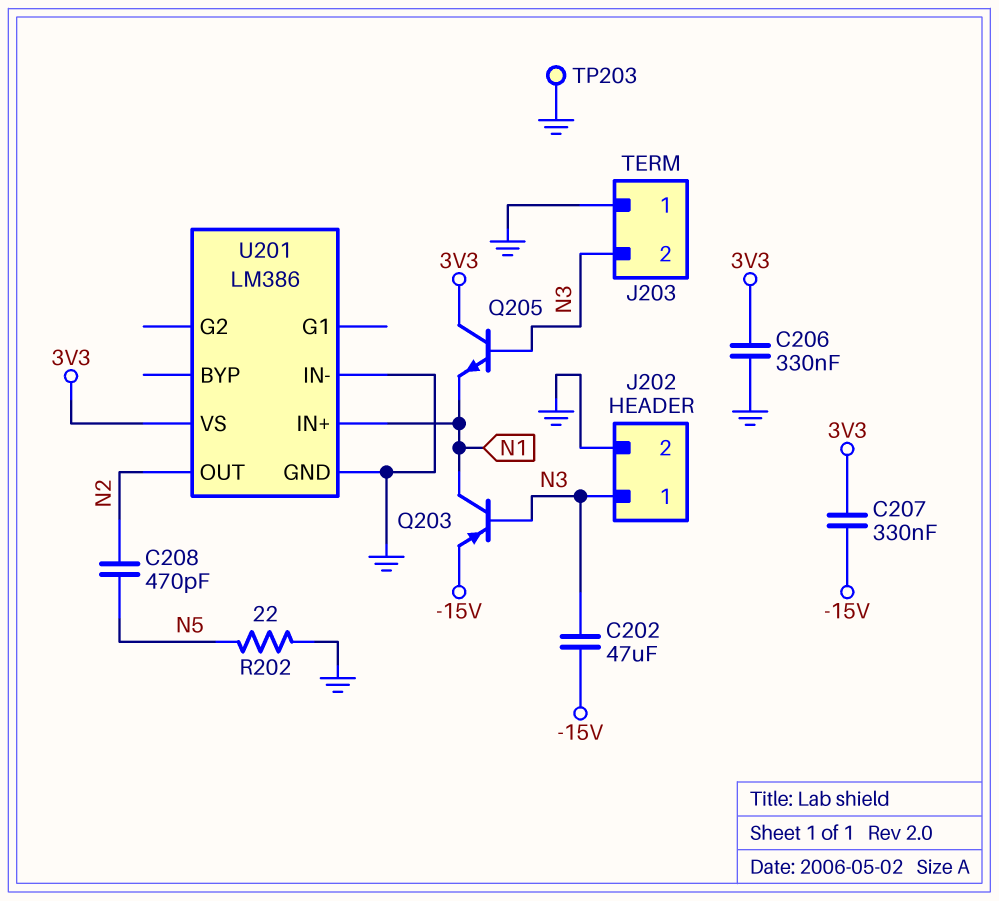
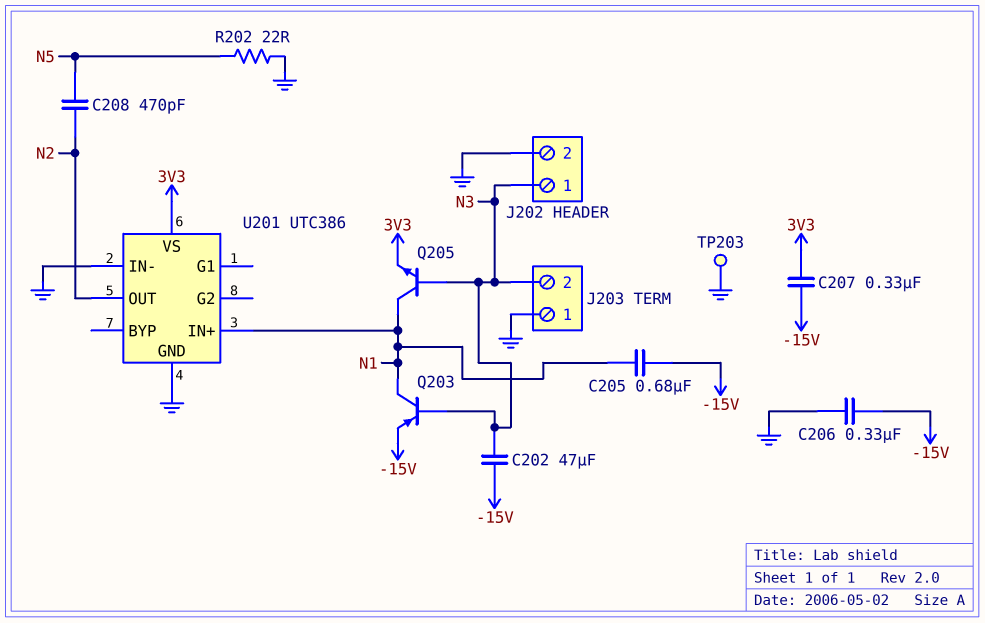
C205: none -> 680nF (-15V, N1)
C206: 330nF (3V3, GND) -> 330nF (-15V, GND)
Q205: NPN (B N3, C 3V3, E N1) -> NPN (B N3, C N1, E 3V3)
U201: LM386 -> UTC386

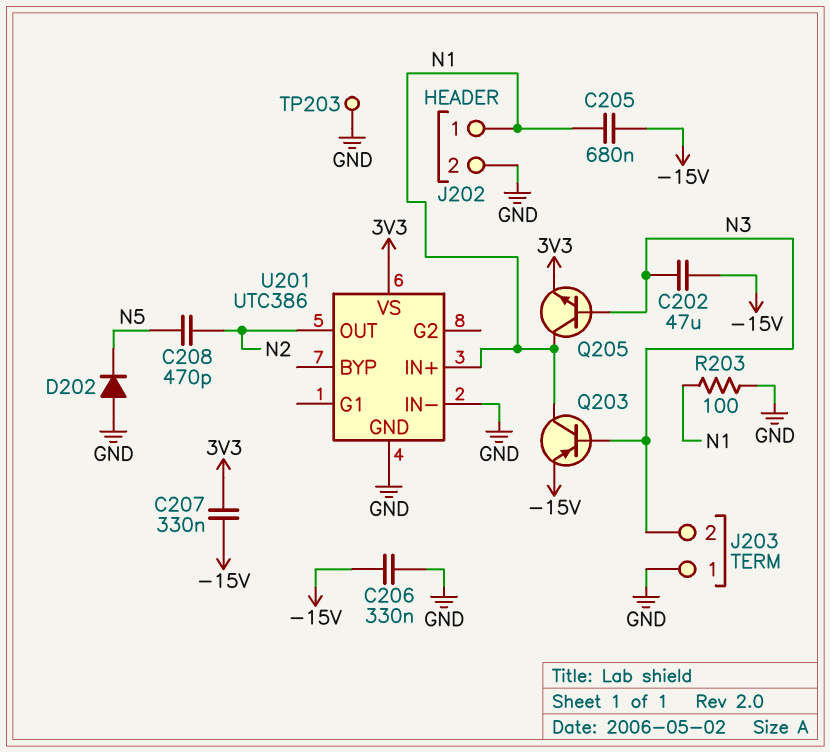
D202: none -> diode (A GND, K N5)
J202 pin 1: N3 -> N1
R202: 22 (GND, N5) -> none
R203: none -> 100 (GND, N1)

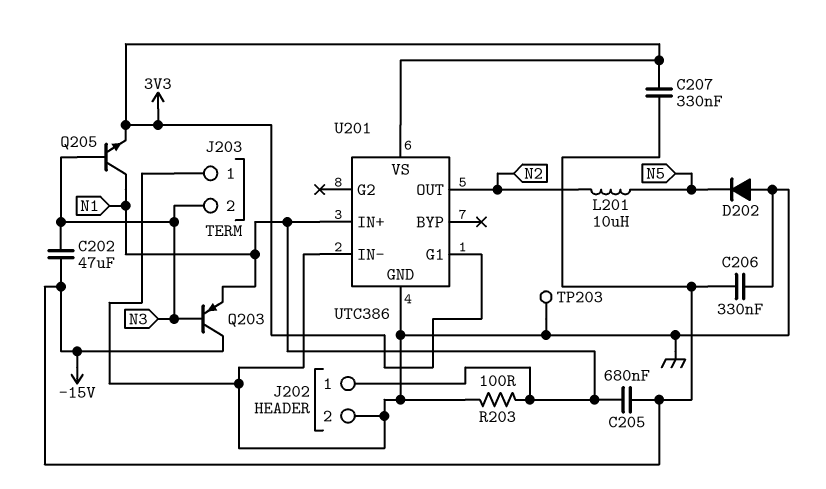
C208: 470pF (N2, N5) -> none
L201: none -> 10uH (N2, N5)
Q203: PNP (B N3, C N1, E -15V) -> PNP (B N3, C -15V, E N1)
U201 pin G1: none -> 3V3

